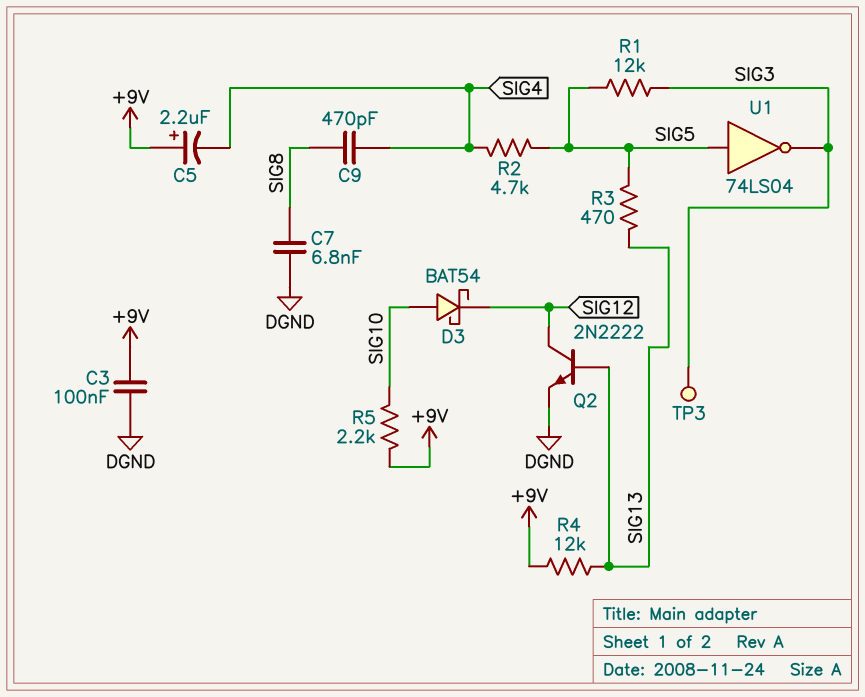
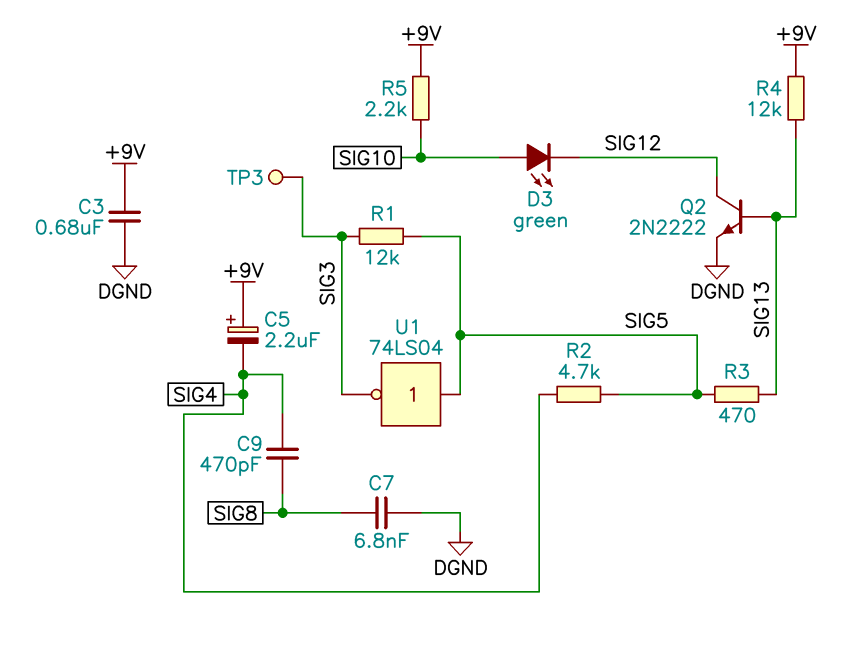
C3: 100nF (+9V, DGND) -> 680nF (+9V, DGND)
D3: schottky BAT54 (A SIG10, K SIG12) -> LED green (A SIG10, K SIG12)

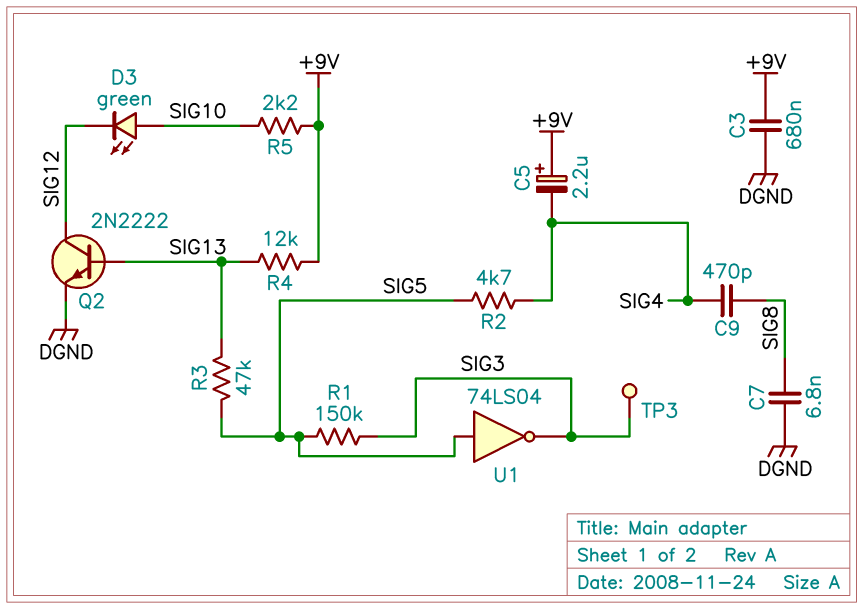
R1: 12k (SIG3, SIG5) -> 150k (SIG3, SIG5)
R3: 470 (SIG5, SIG13) -> 47k (SIG5, SIG13)

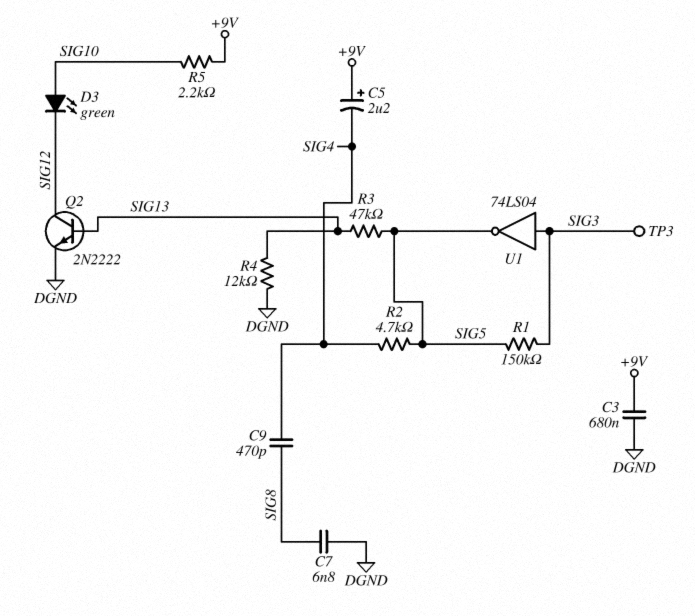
R4: 12k (+9V, SIG13) -> 12k (DGND, SIG13)
U1: NOT 74LS04 (in SIG5, out SIG3) -> NOT 74LS04 (in SIG3, out SIG5)

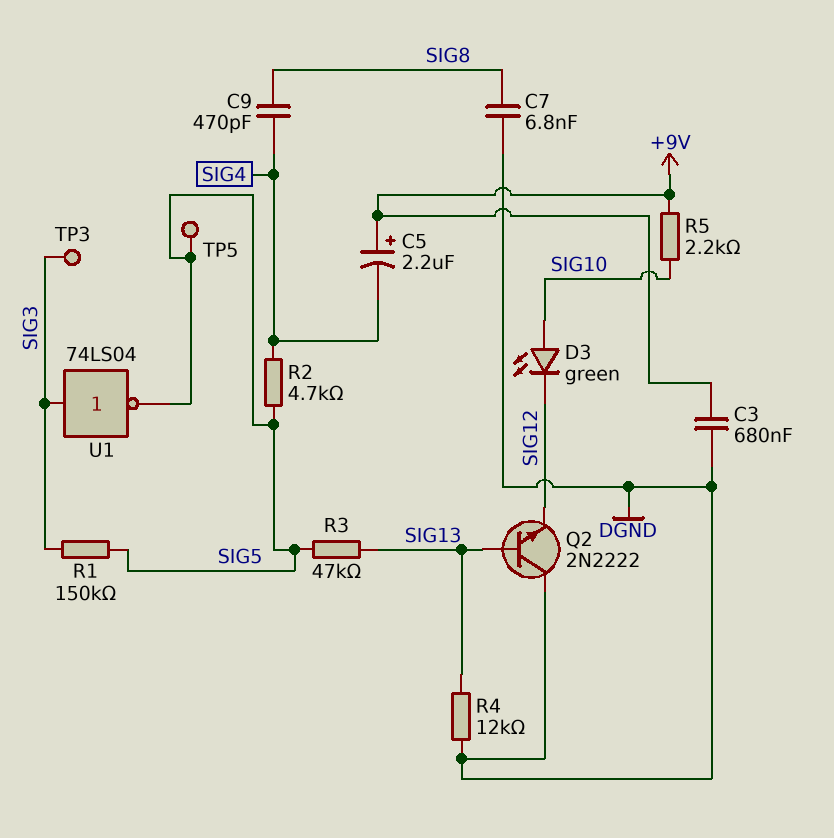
Q2: NPN 2N2222 (B SIG13, C SIG12, E DGND) -> NPN 2N2222 (B SIG13, C DGND, E SIG12)
TP5: none -> test point (SIG5)

